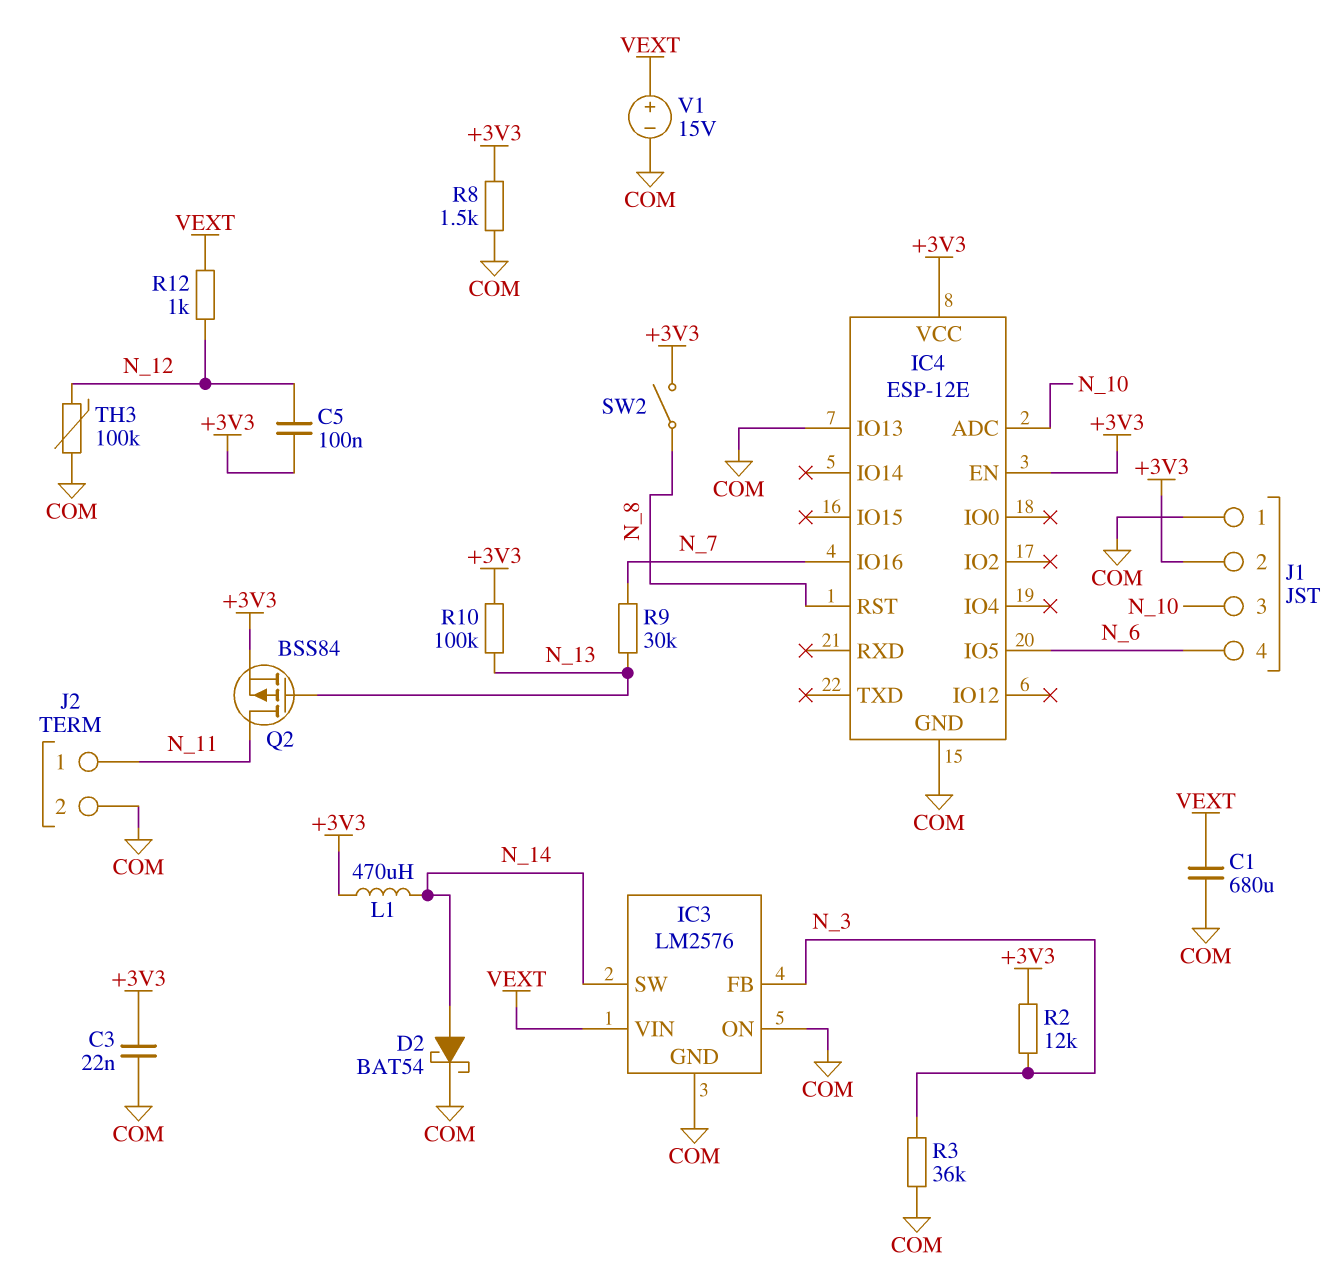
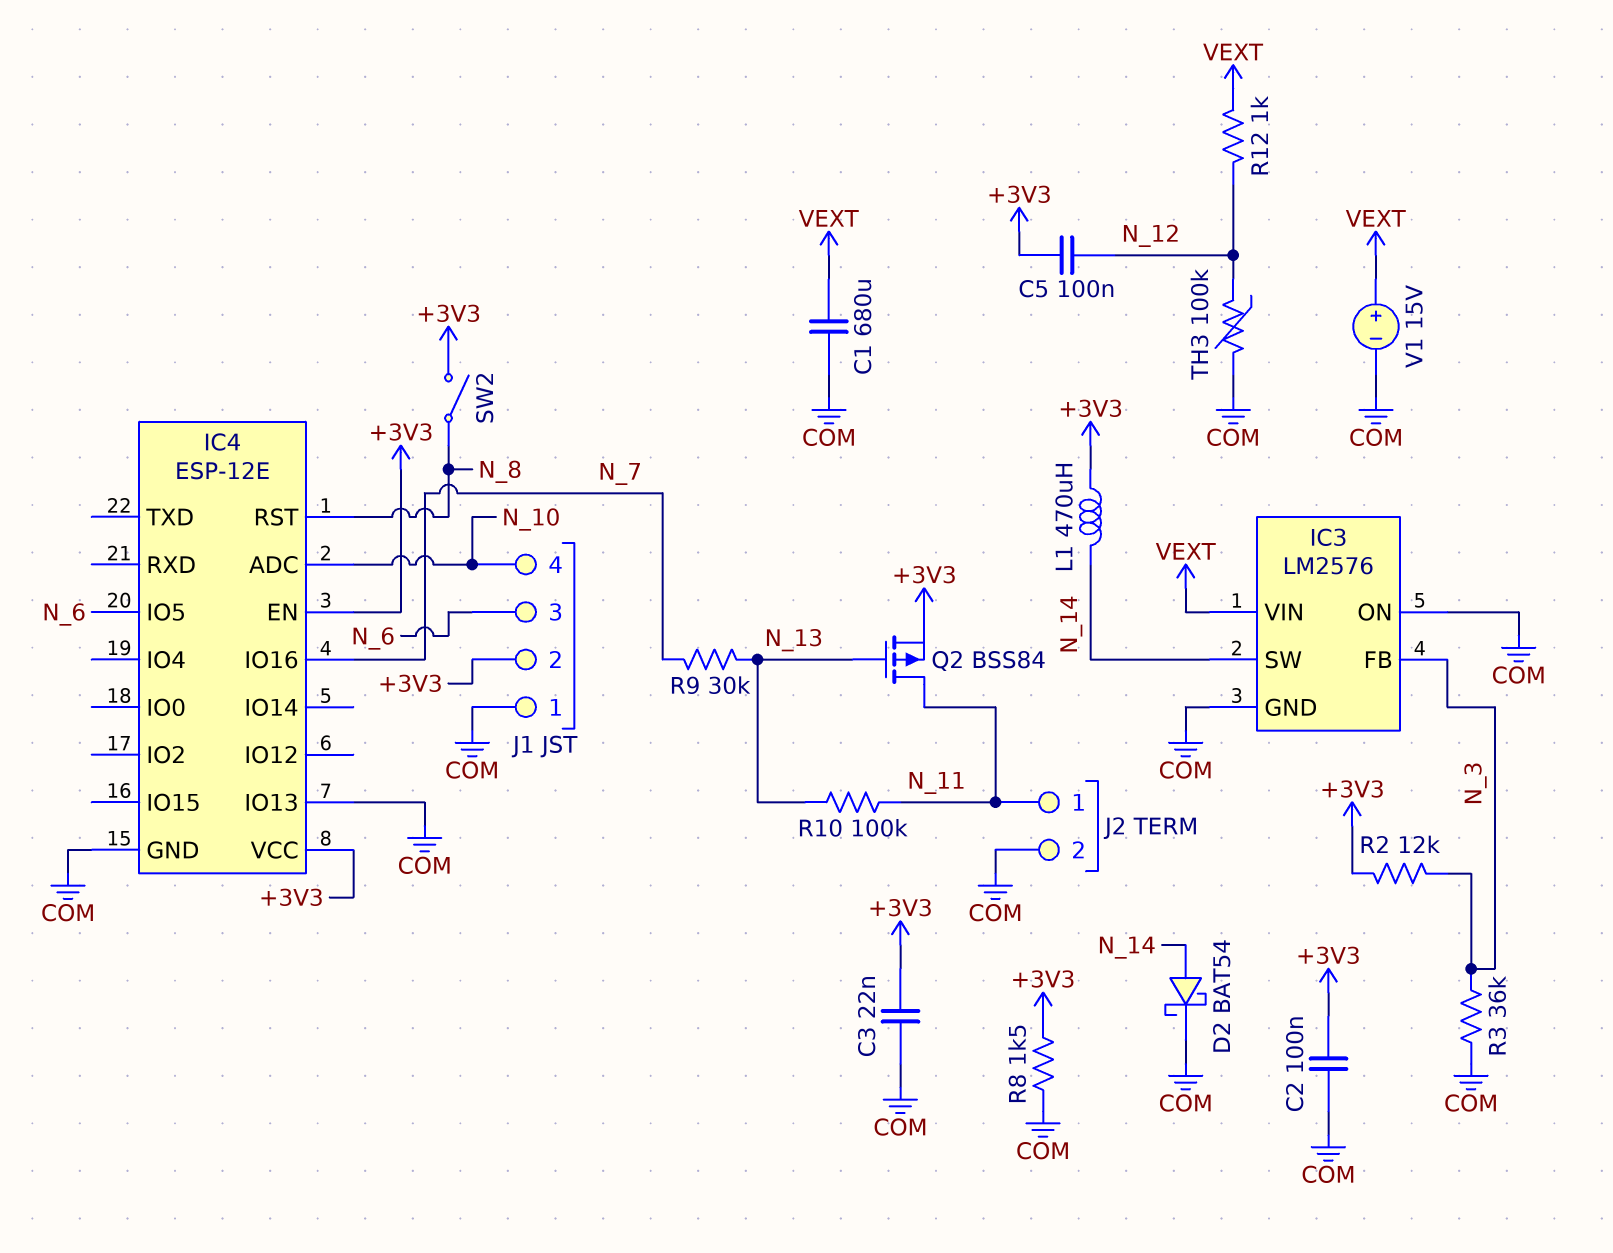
C2: none -> 100nF (+3V3, COM)
J1 pin 3: N_10 -> N_6
J1 pin 4: N_6 -> N_10
R10: 100k (+3V3, N_13) -> 100k (N_11, N_13)

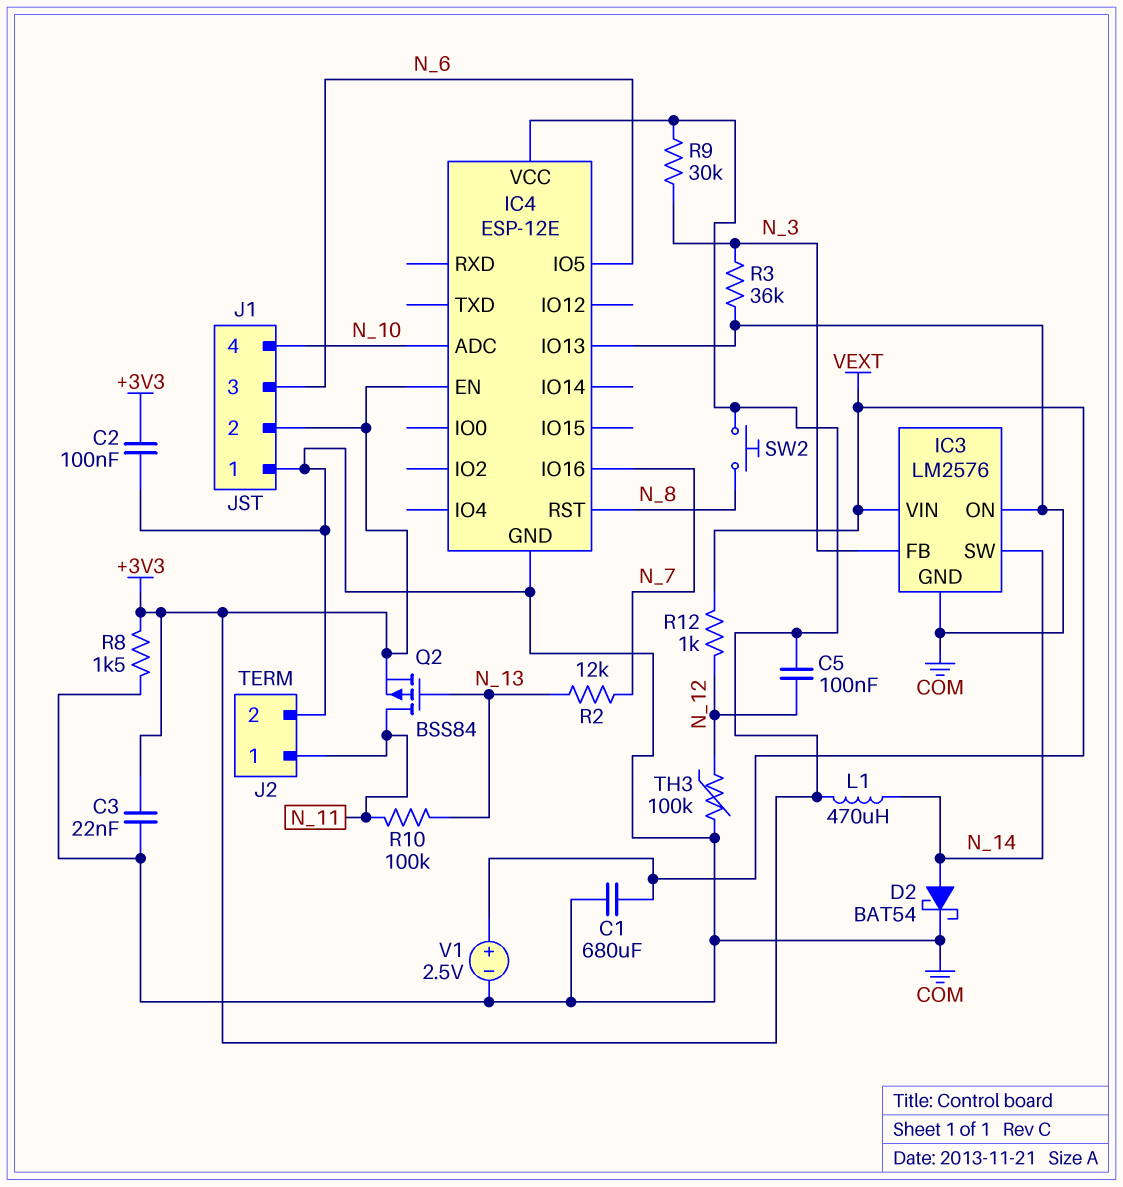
R2: 12k (+3V3, N_3) -> 12k (N_7, N_13)
R9: 30k (N_7, N_13) -> 30k (+3V3, N_3)
SW2: switch (+3V3, N_8) -> button (+3V3, N_8)
V1: 15V (plus VEXT, minus COM) -> 2.5V (plus VEXT, minus COM)

